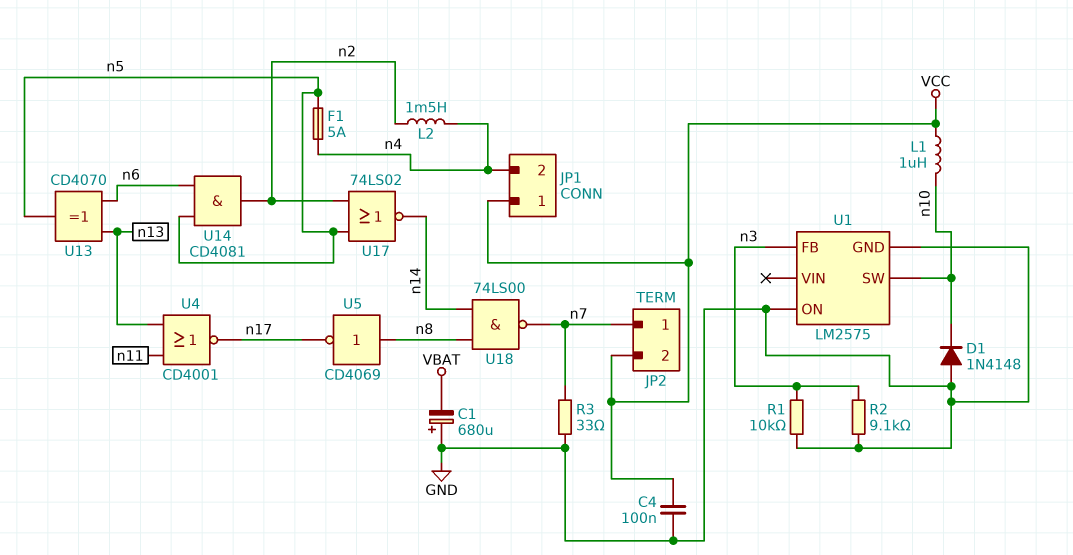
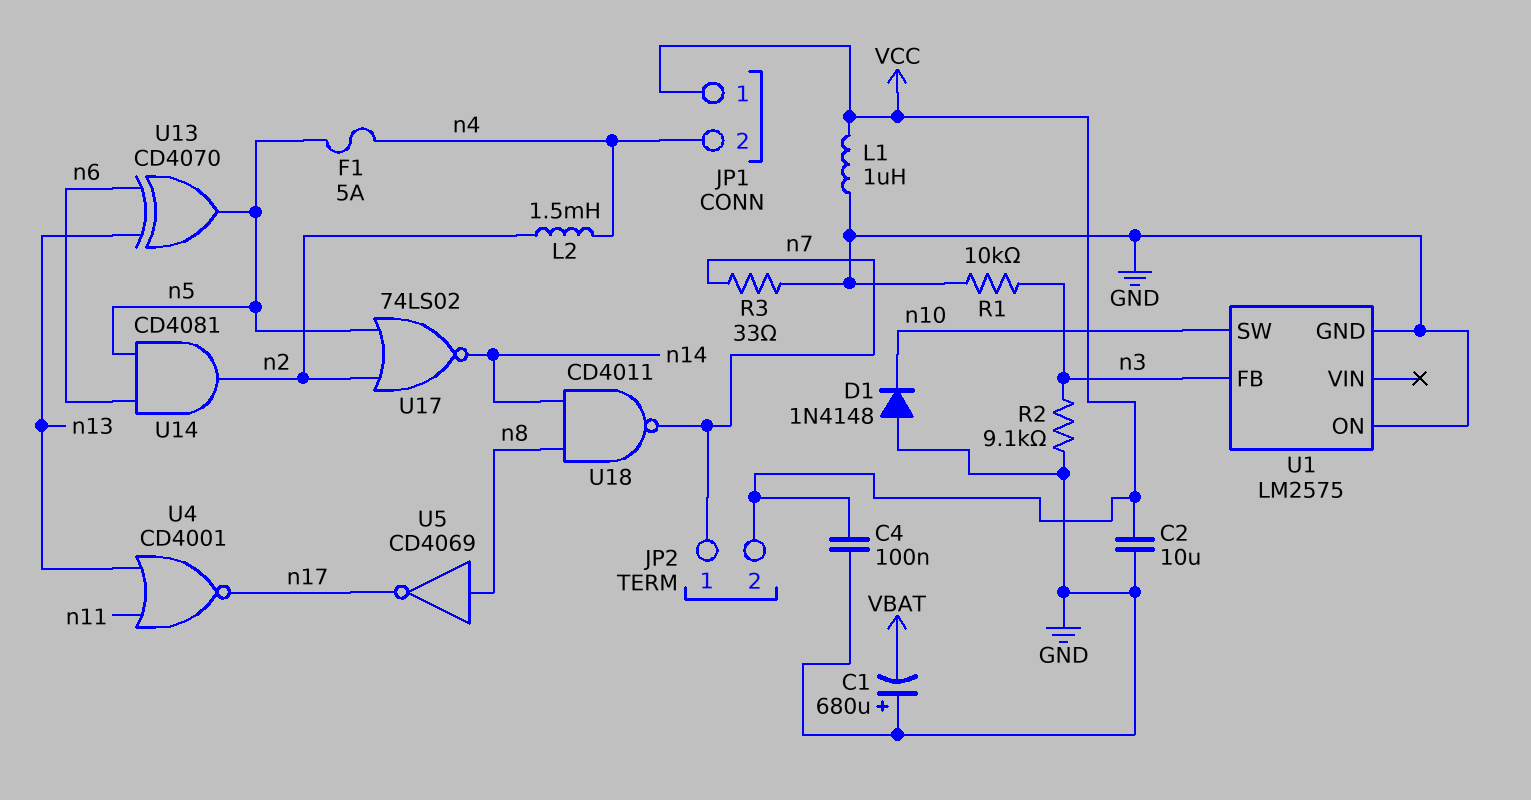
C2: none -> 10uF (GND, VCC)
L1: 1uH (VCC, n10) -> 1uH (GND, VCC)
U18: NAND 74LS00 (in n8, in n14, out n7) -> NAND CD4011 (in n8, in n14, out n7)

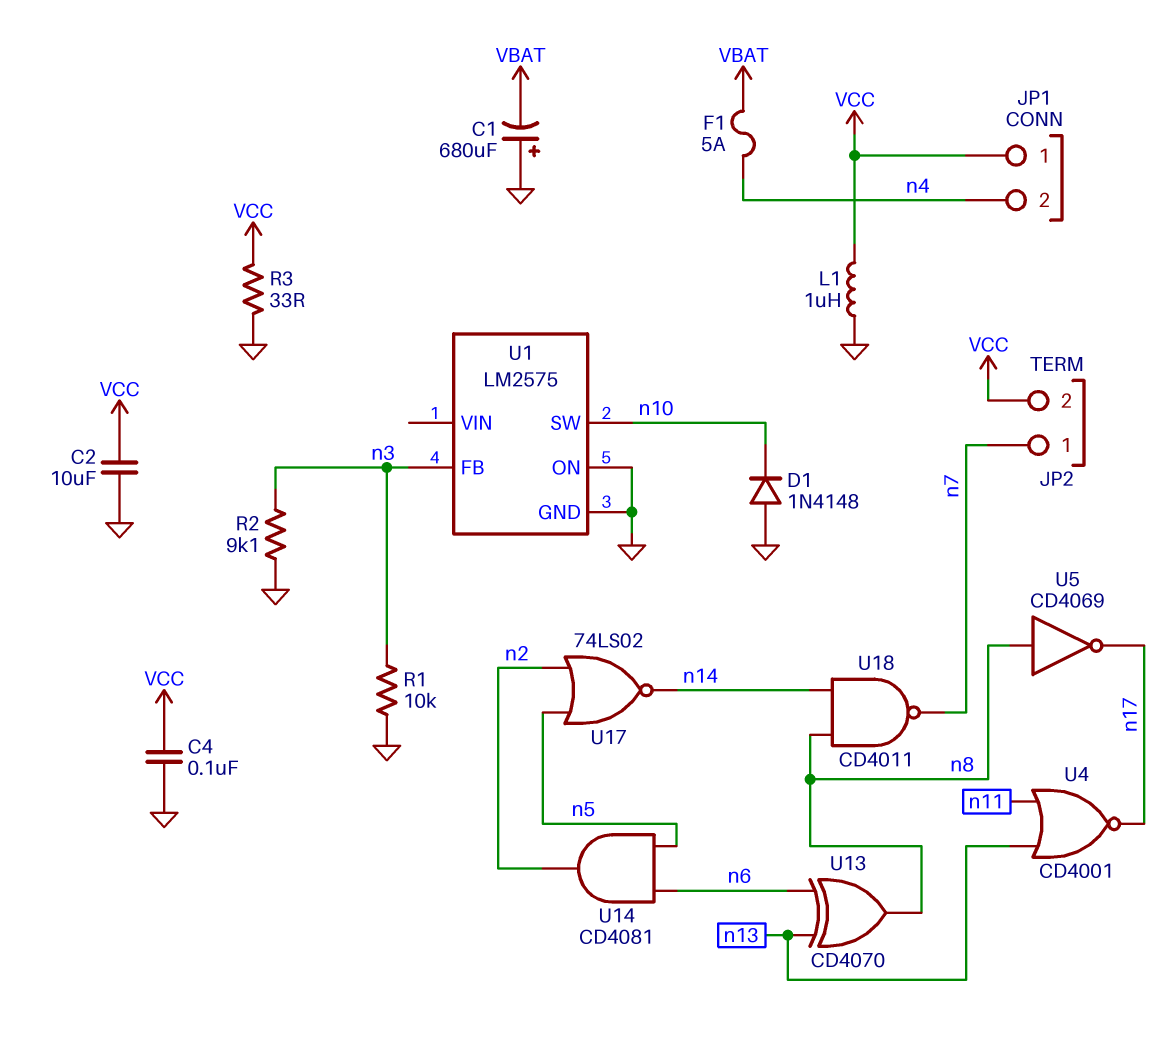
F1: 5A (n4, n5) -> 5A (VBAT, n4)
L2: 1.5mH (n2, n4) -> none
R3: 33 (GND, n7) -> 33 (GND, VCC)
U13: XOR CD4070 (in n6, in n13, out n5) -> XOR CD4070 (in n6, in n13, out n8)

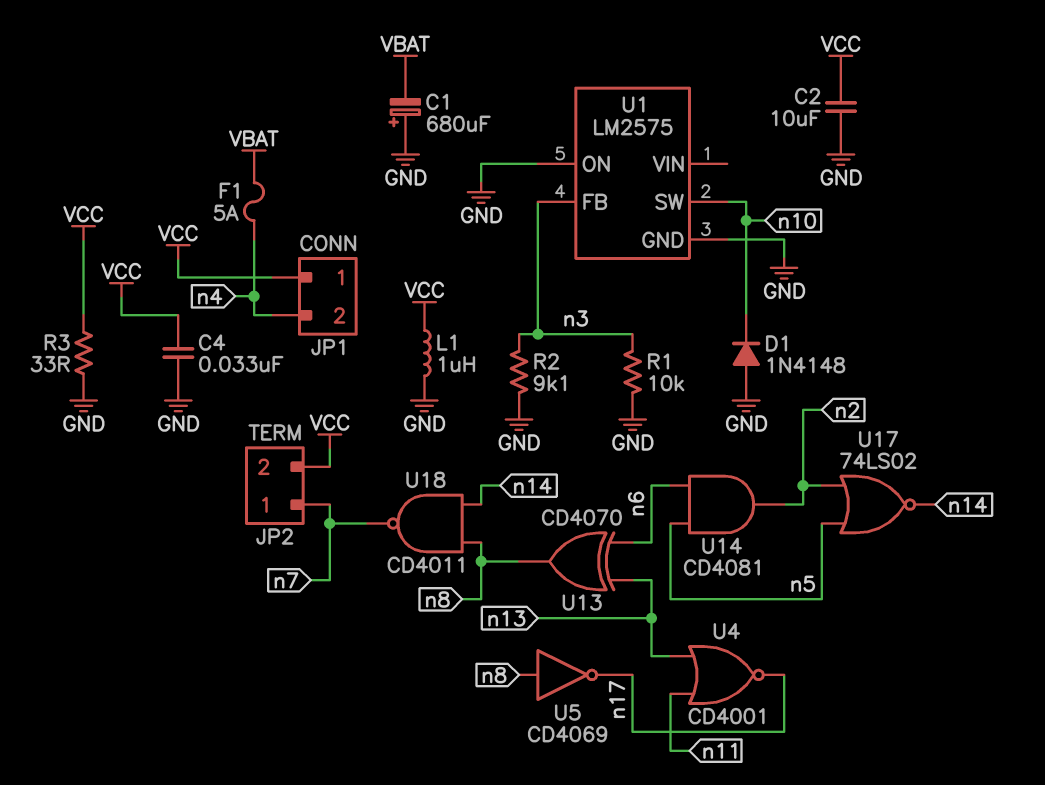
C4: 100nF (GND, VCC) -> 33nF (GND, VCC)

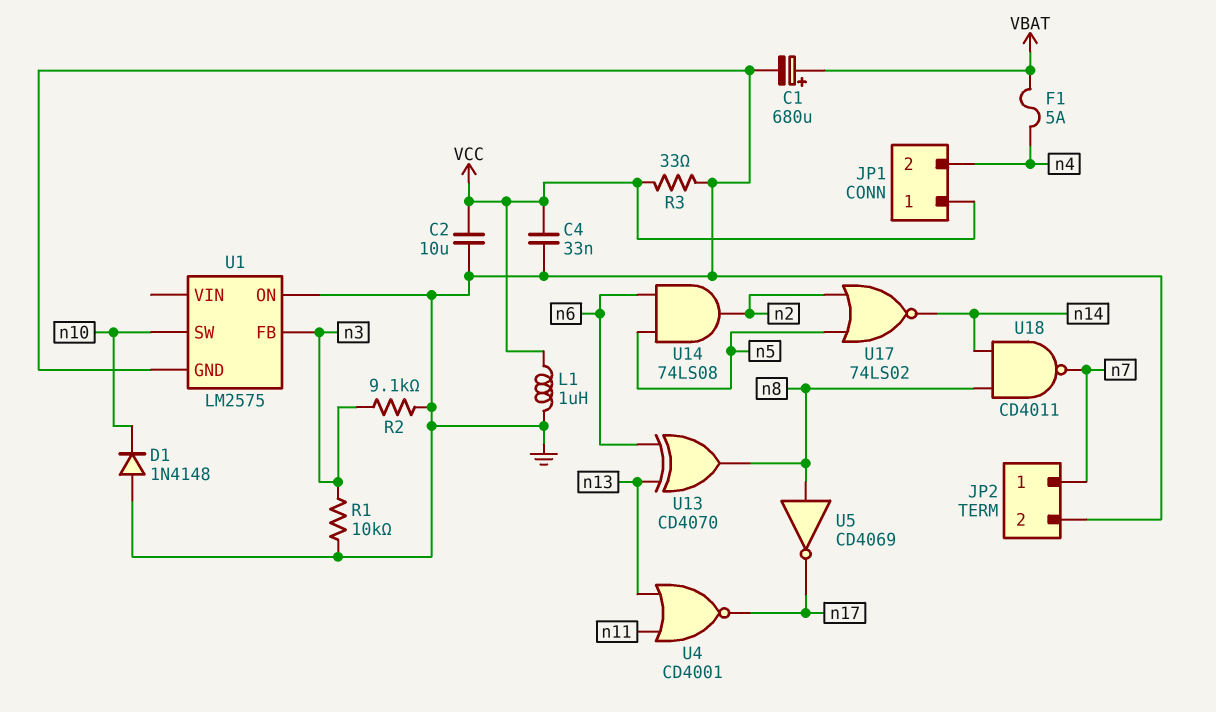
C1: 680uF (plus GND, minus VBAT) -> 680uF (plus VBAT, minus GND)
JP2 pin 2: VCC -> GND
U14: AND CD4081 (in n5, in n6, out n2) -> AND 74LS08 (in n5, in n6, out n2)

